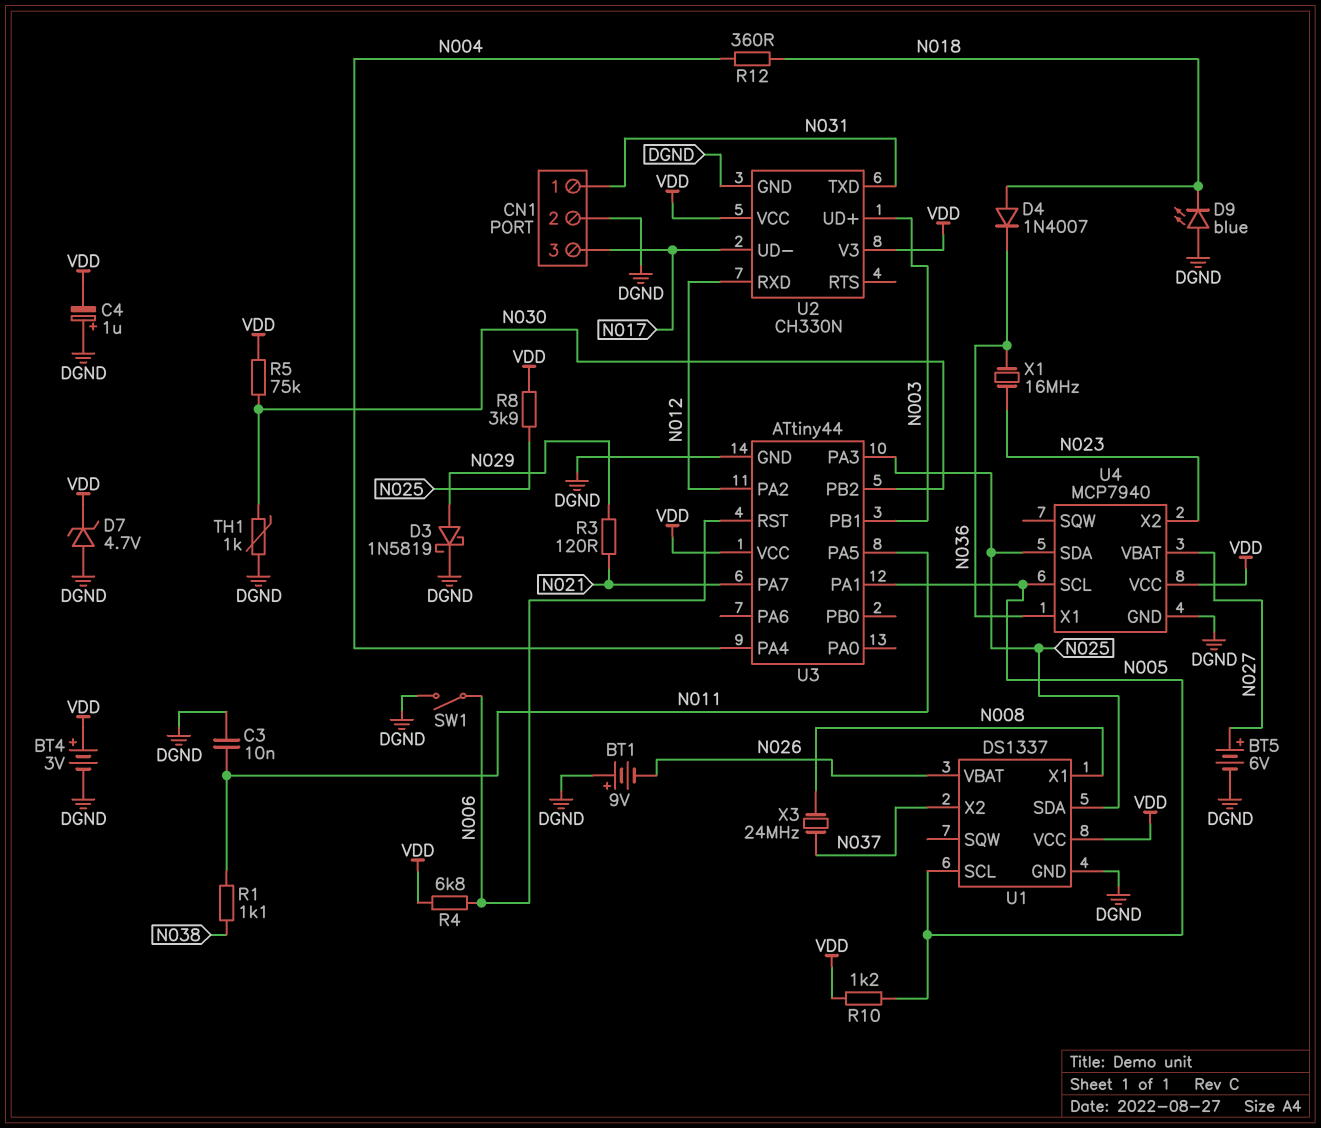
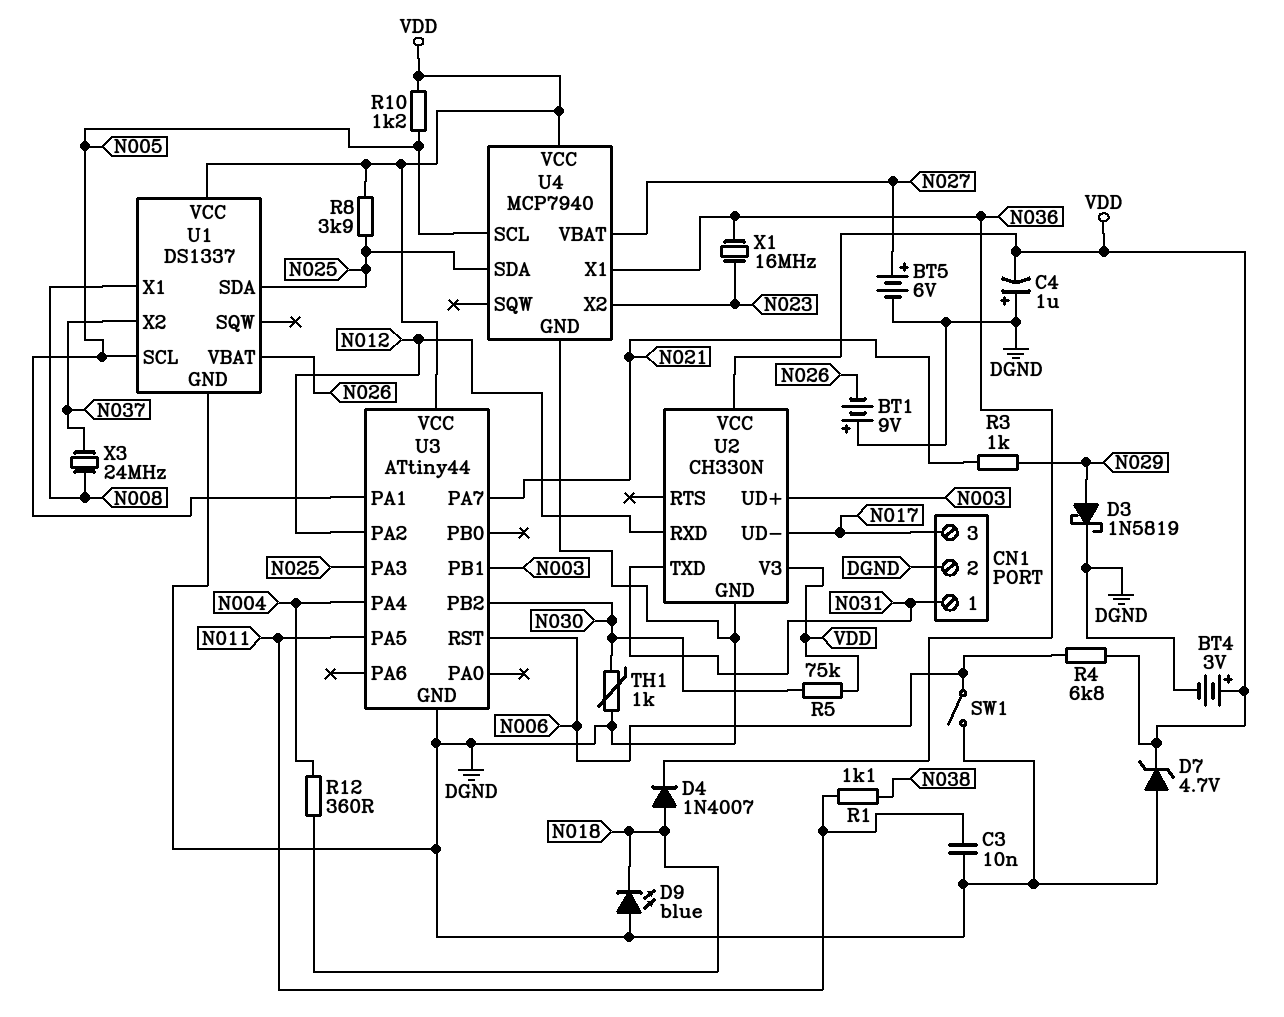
R3: 120 (N021, N029) -> 1k (N021, N029)

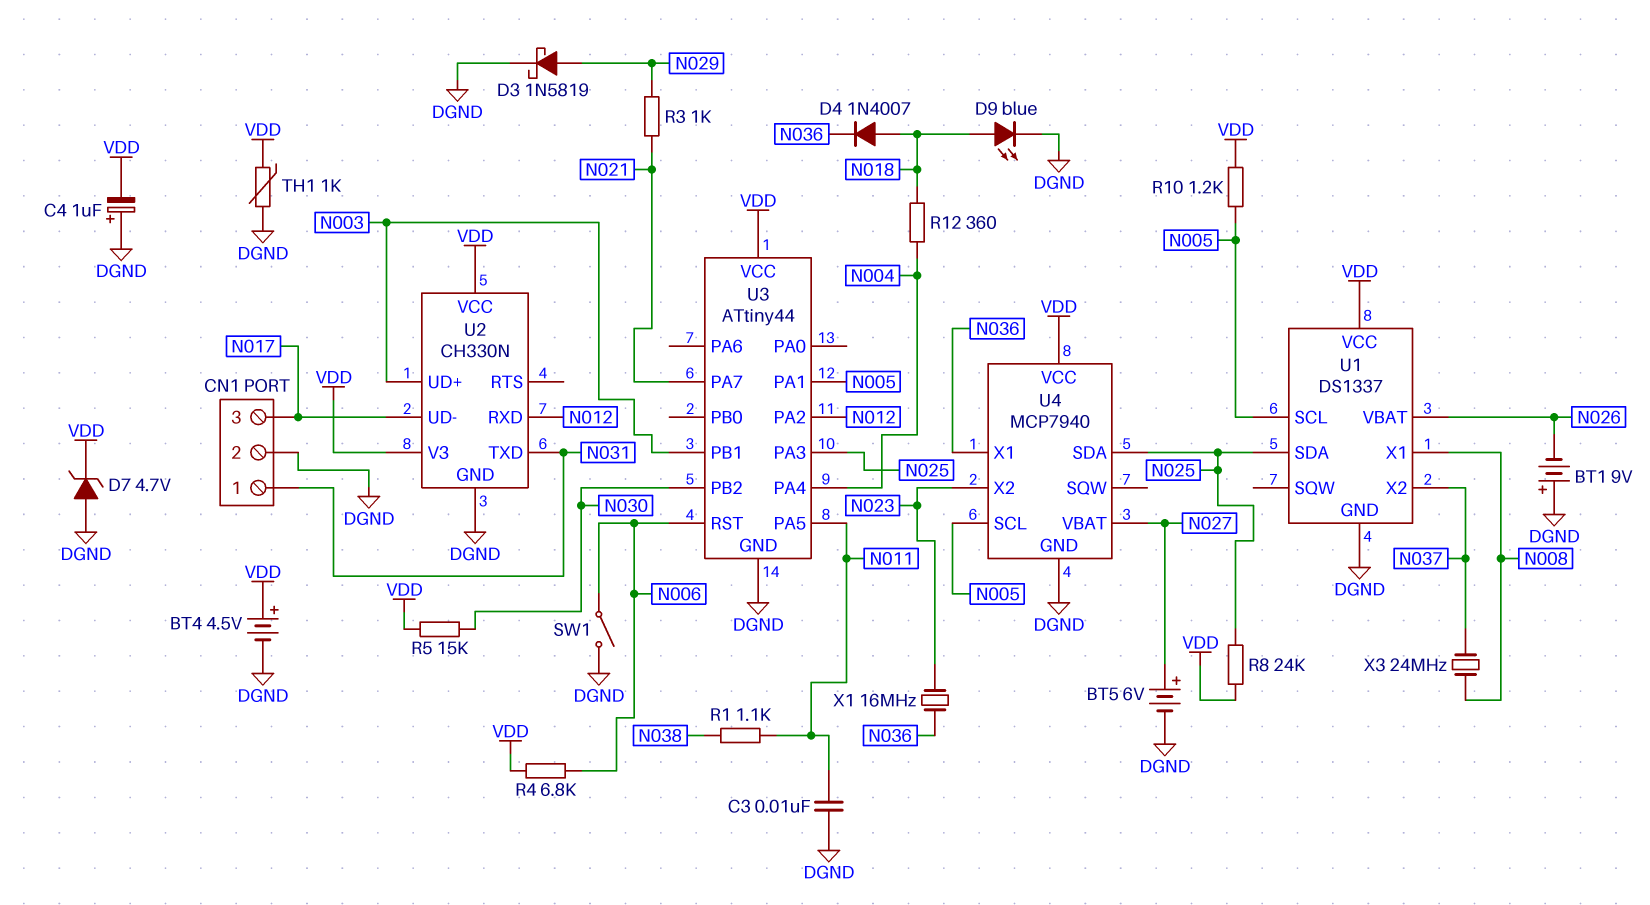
BT4: 3V (plus VDD, minus DGND) -> 4.5V (plus VDD, minus DGND)
D9: LED blue (A DGND, K N018) -> LED blue (A N018, K DGND)
R5: 75k (N030, VDD) -> 15k (N030, VDD)
R8: 3.9k (N025, VDD) -> 24k (N025, VDD)
TH1: 1k (DGND, N030) -> 1k (DGND, VDD)

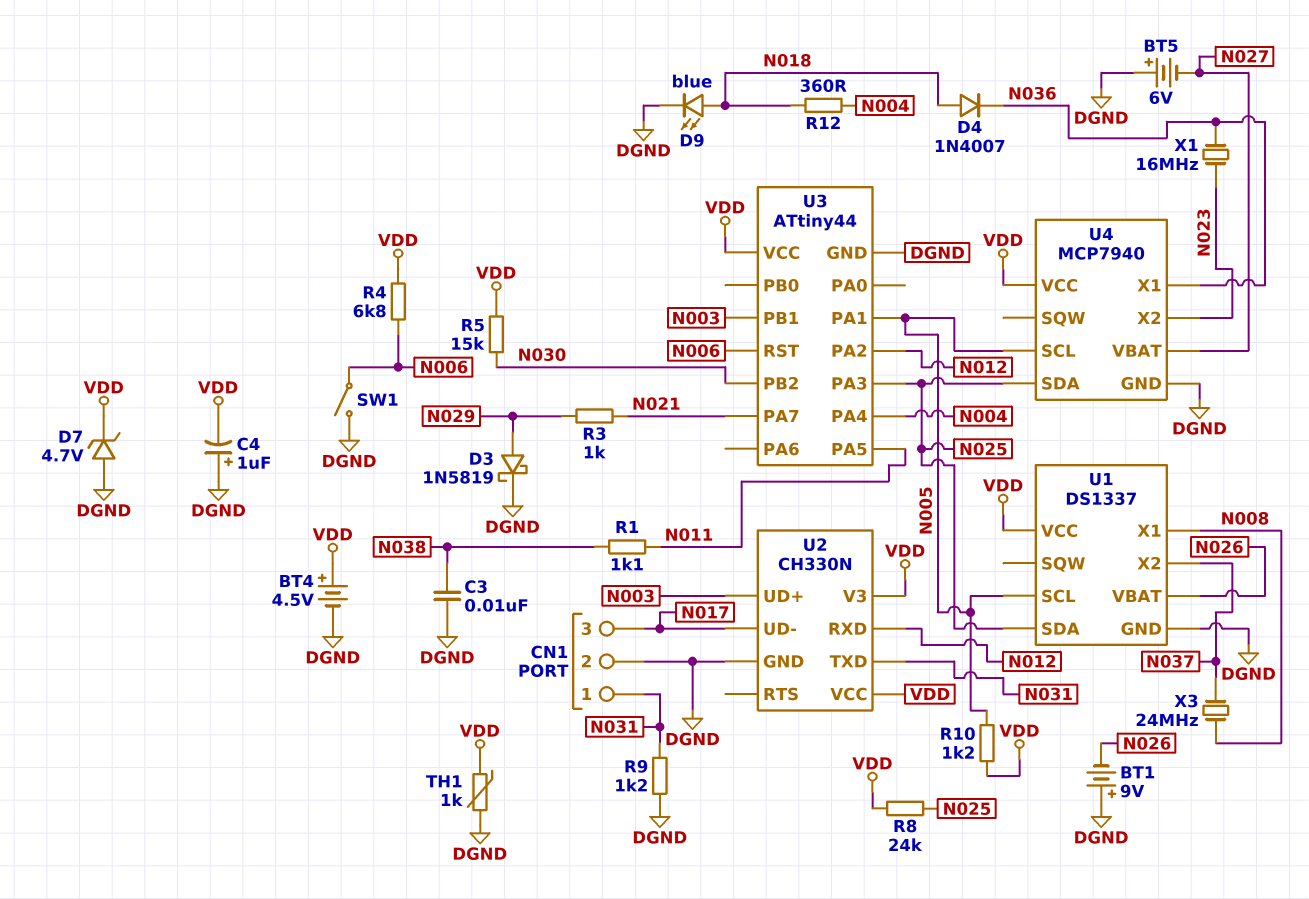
BT5: 6V (plus N027, minus DGND) -> 6V (plus DGND, minus N027)
C3: 10nF (DGND, N011) -> 10nF (DGND, N038)
R9: none -> 1.2k (DGND, N031)

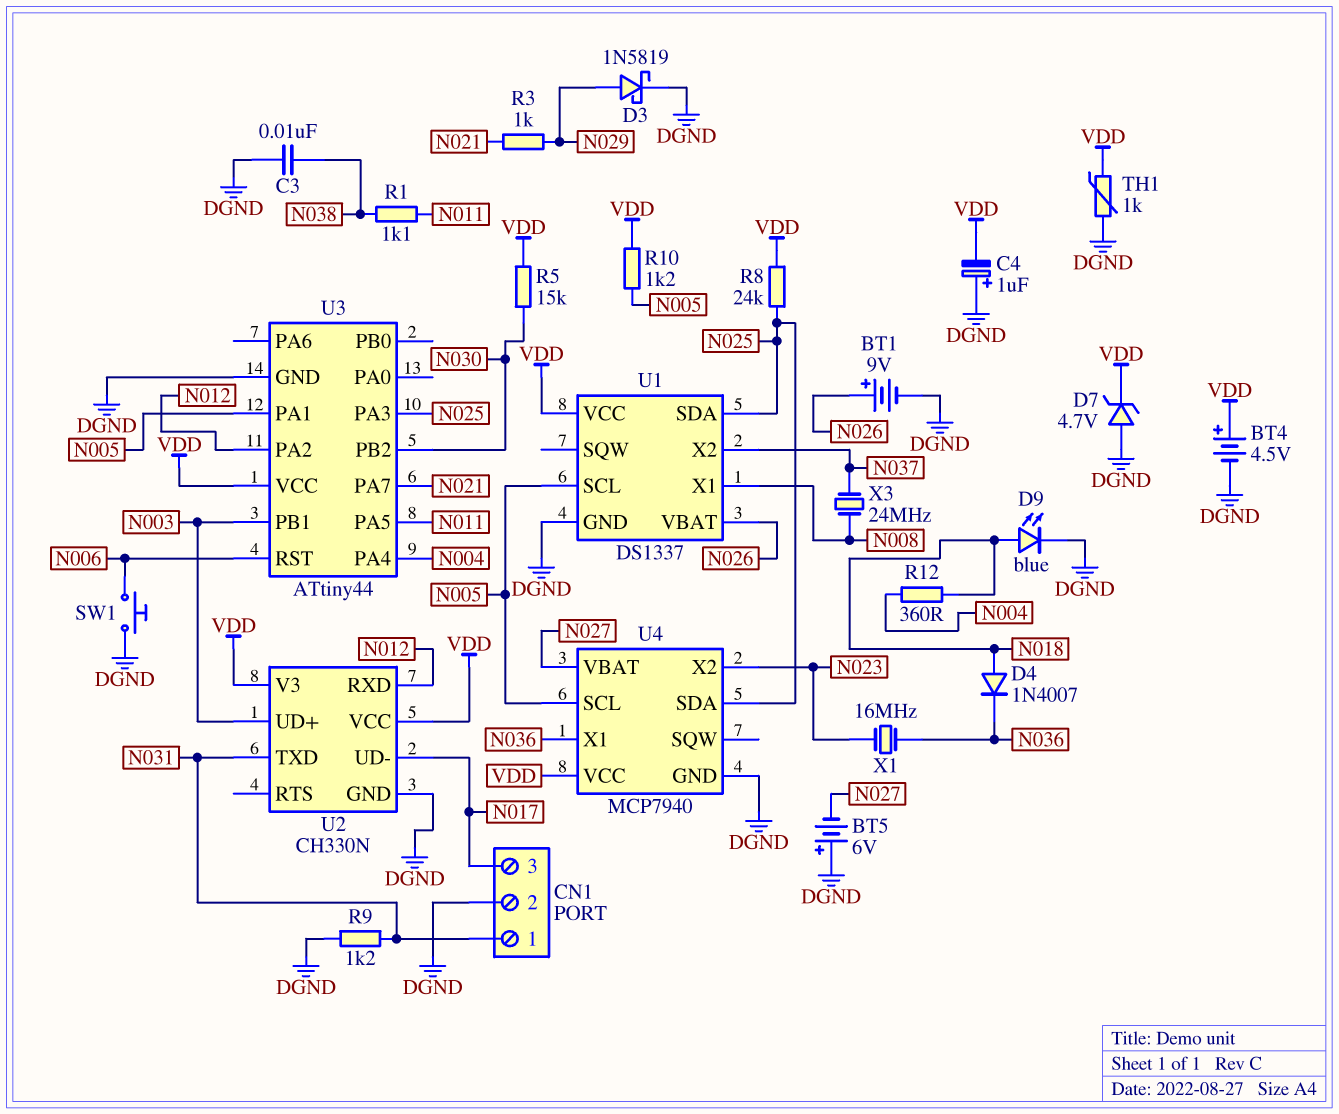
BT1: 9V (plus DGND, minus N026) -> 9V (plus N026, minus DGND)
R4: 6.8k (N006, VDD) -> none
SW1: switch (DGND, N006) -> button (DGND, N006)

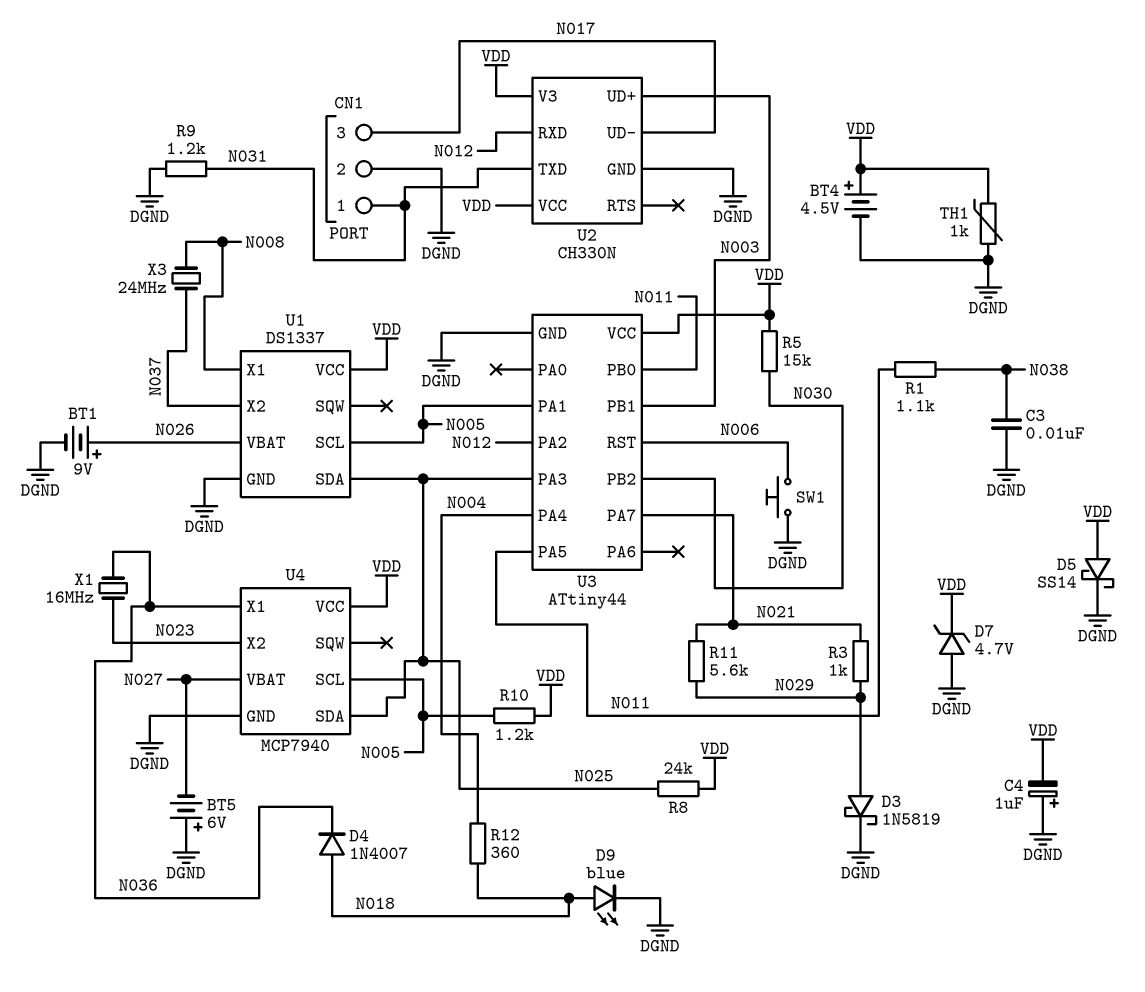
D5: none -> schottky SS14 (A VDD, K DGND)
R11: none -> 5.6k (N021, N029)
U3 pin PB0: none -> N011

